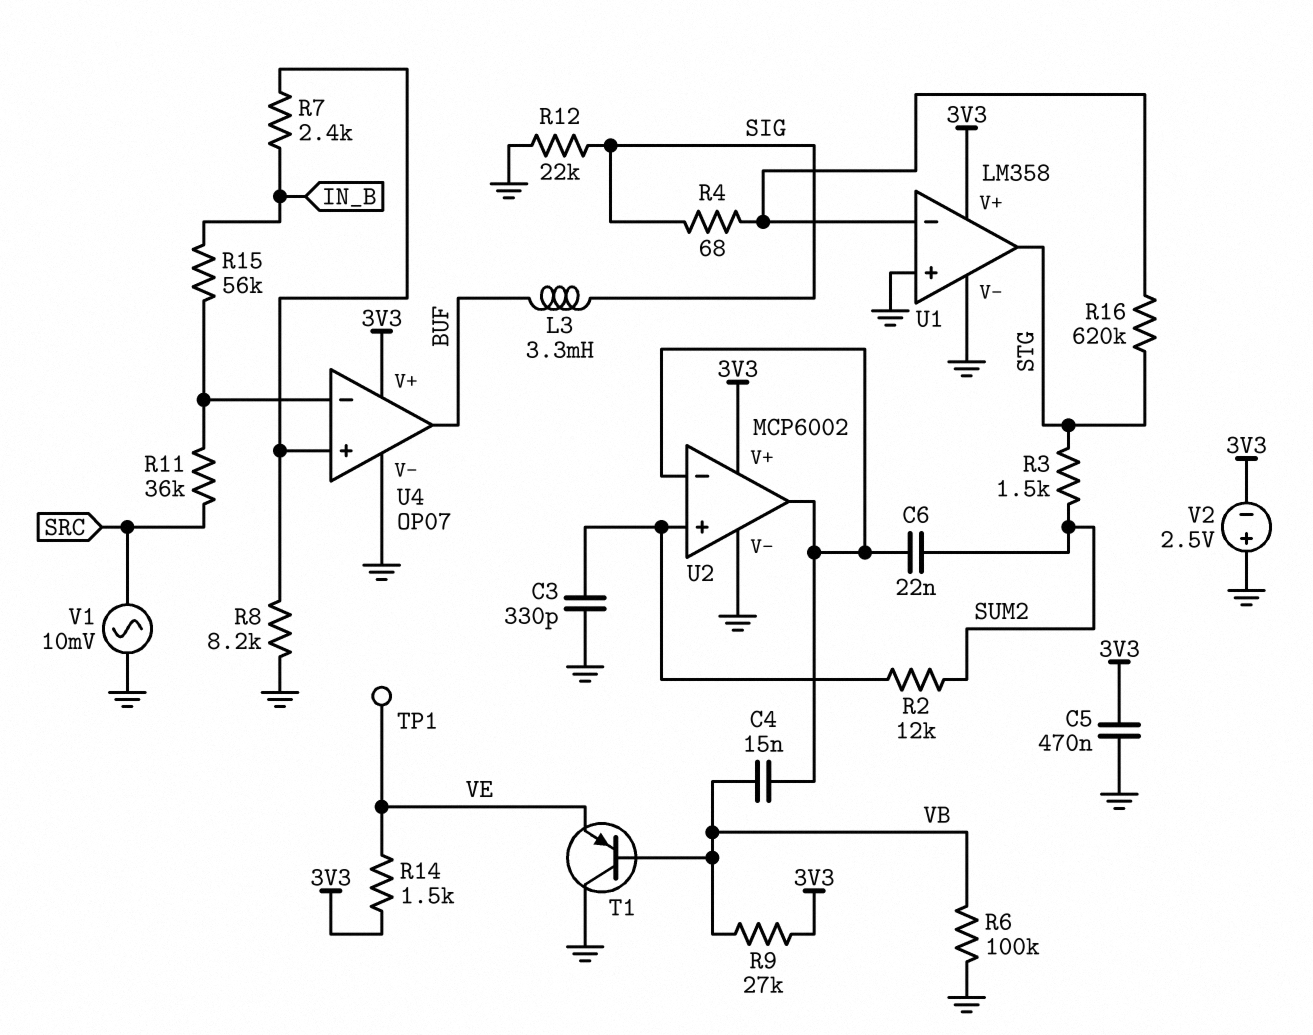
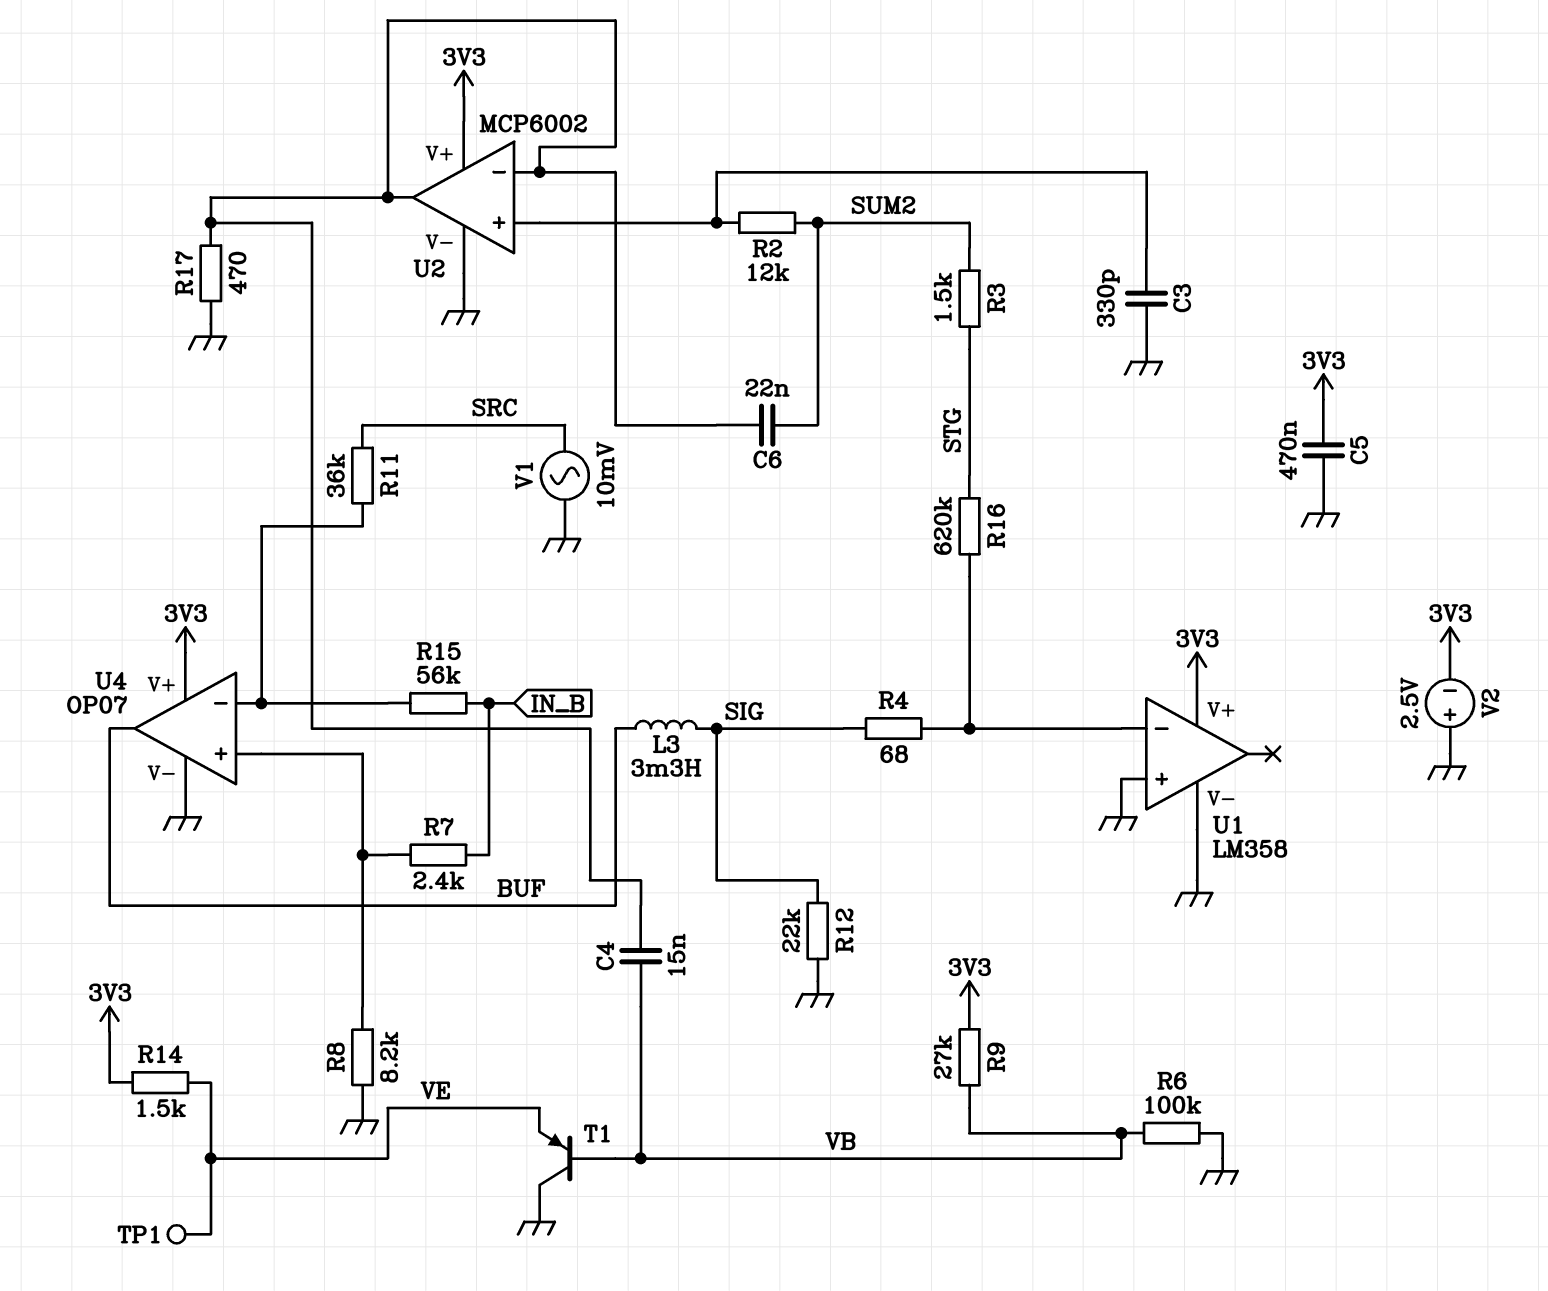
R17: none -> 470 (GND, U2/in-)
U1 pin out: STG -> none

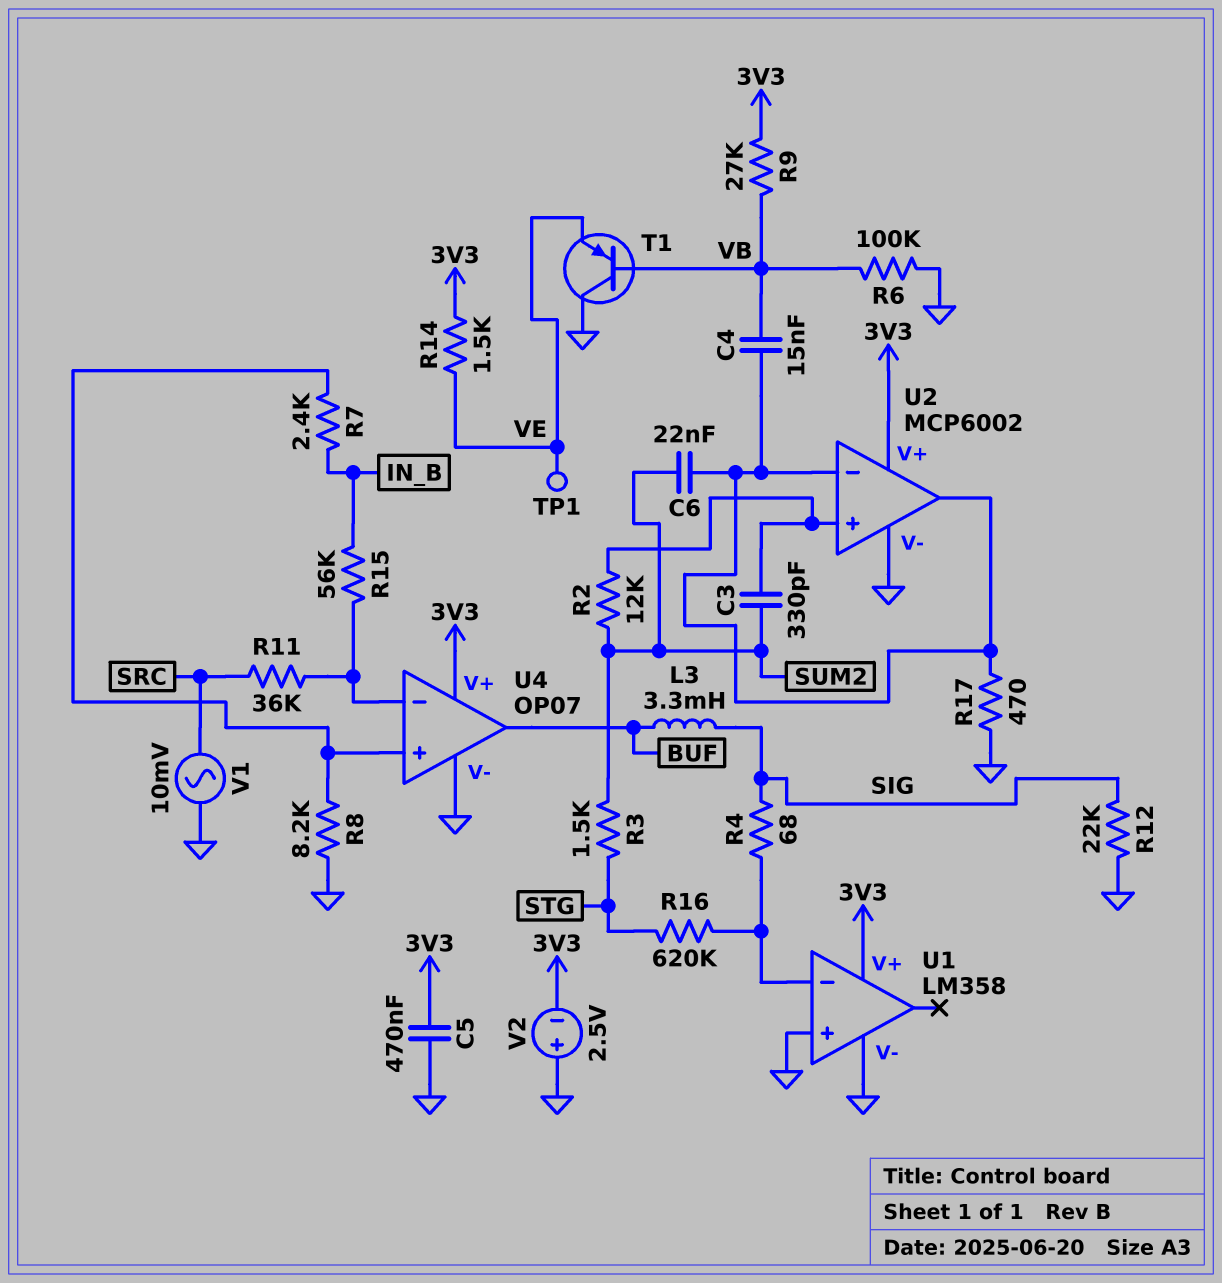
C3: 330pF (GND, U2/in+) -> 330pF (SUM2, U2/in+)

